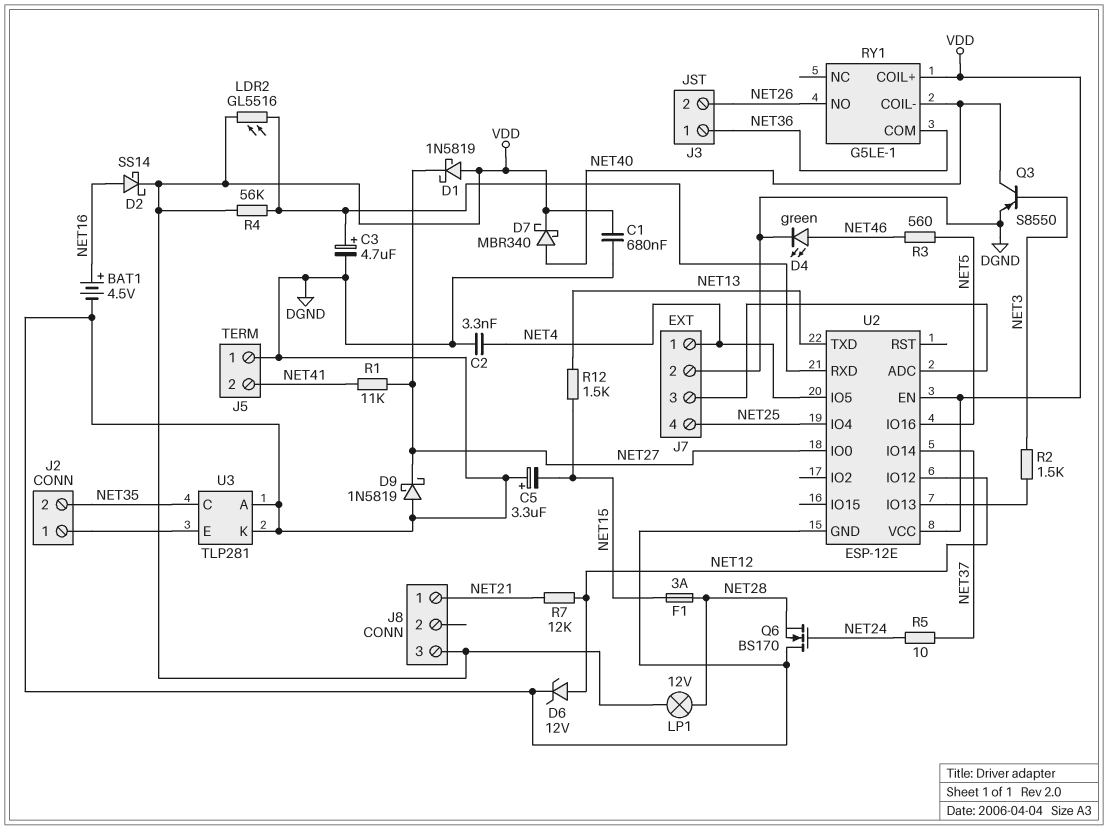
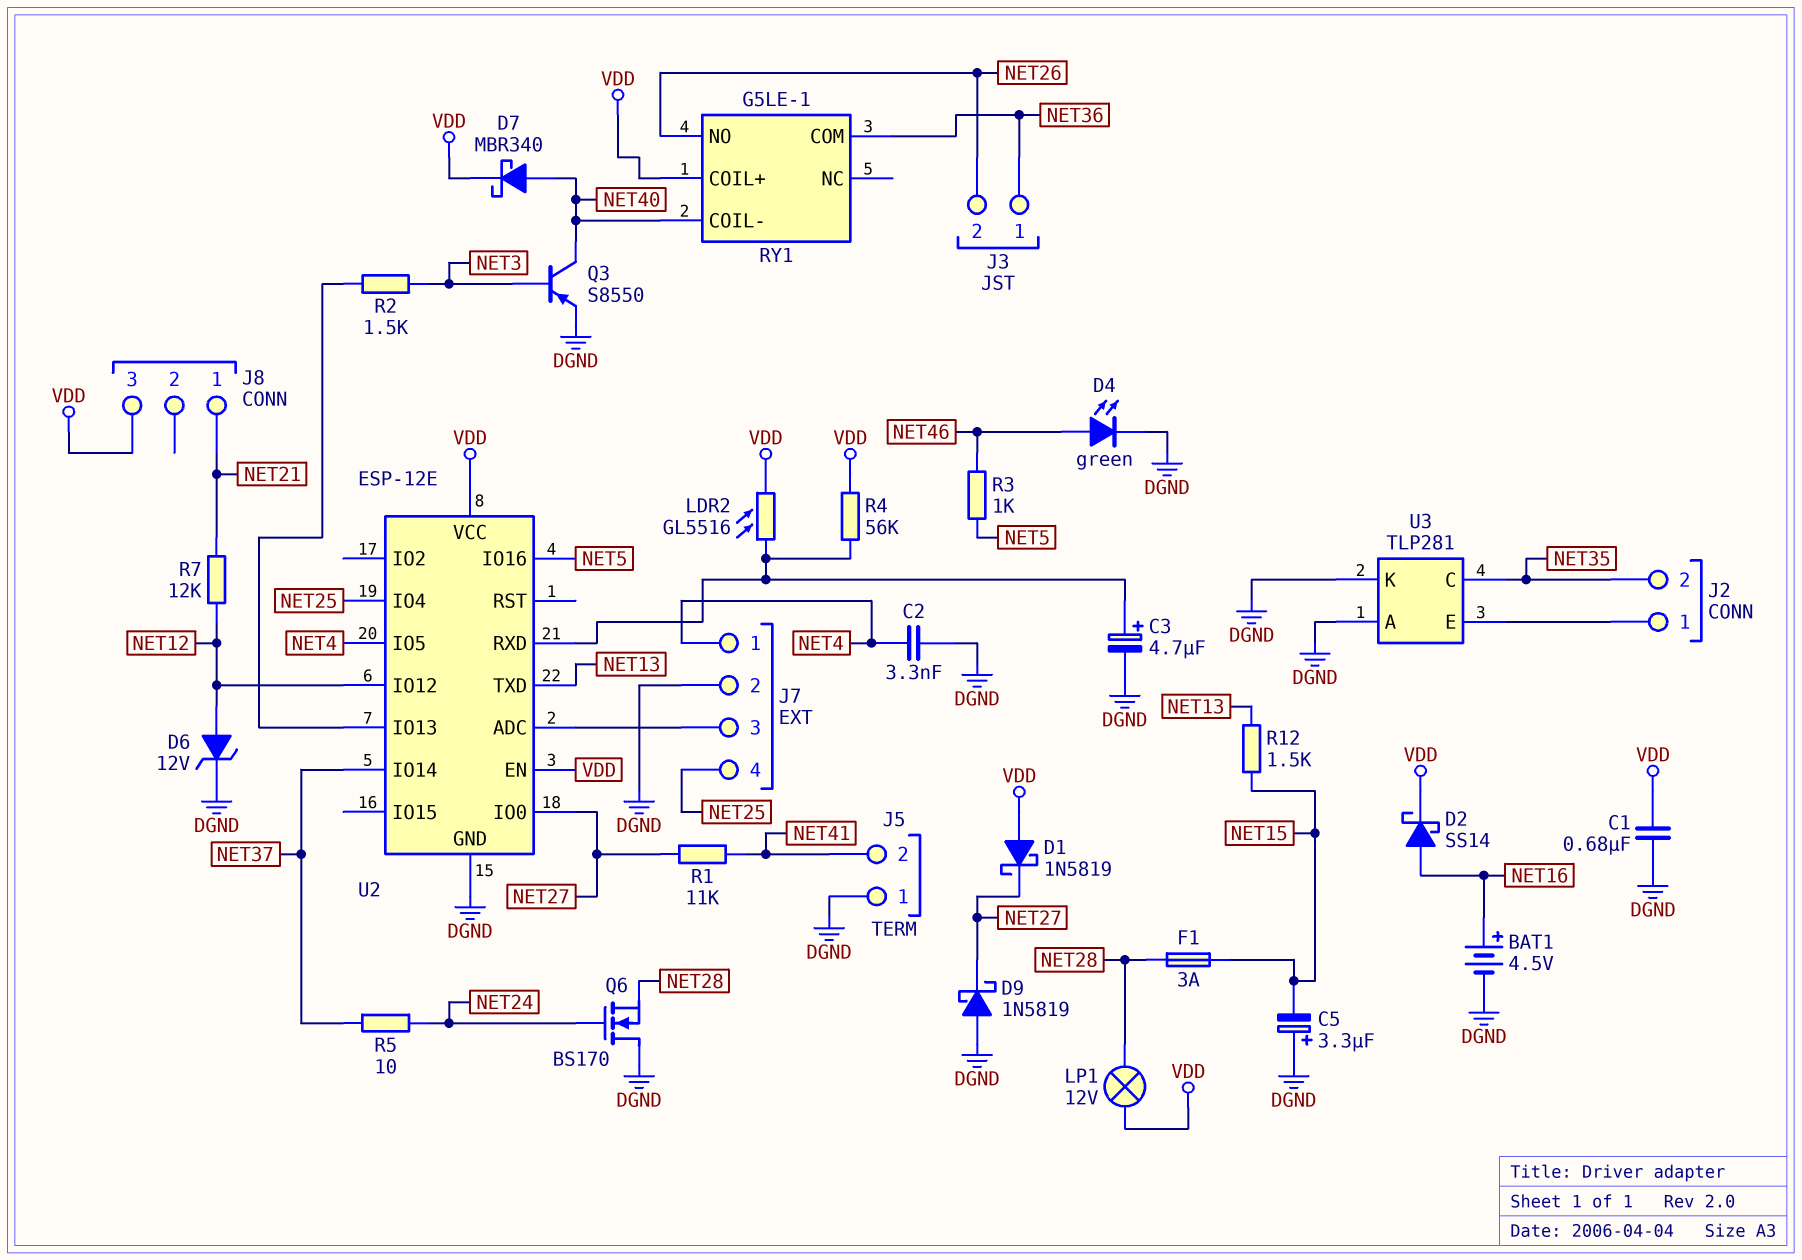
R3: 560 (NET5, NET46) -> 1k (NET5, NET46)

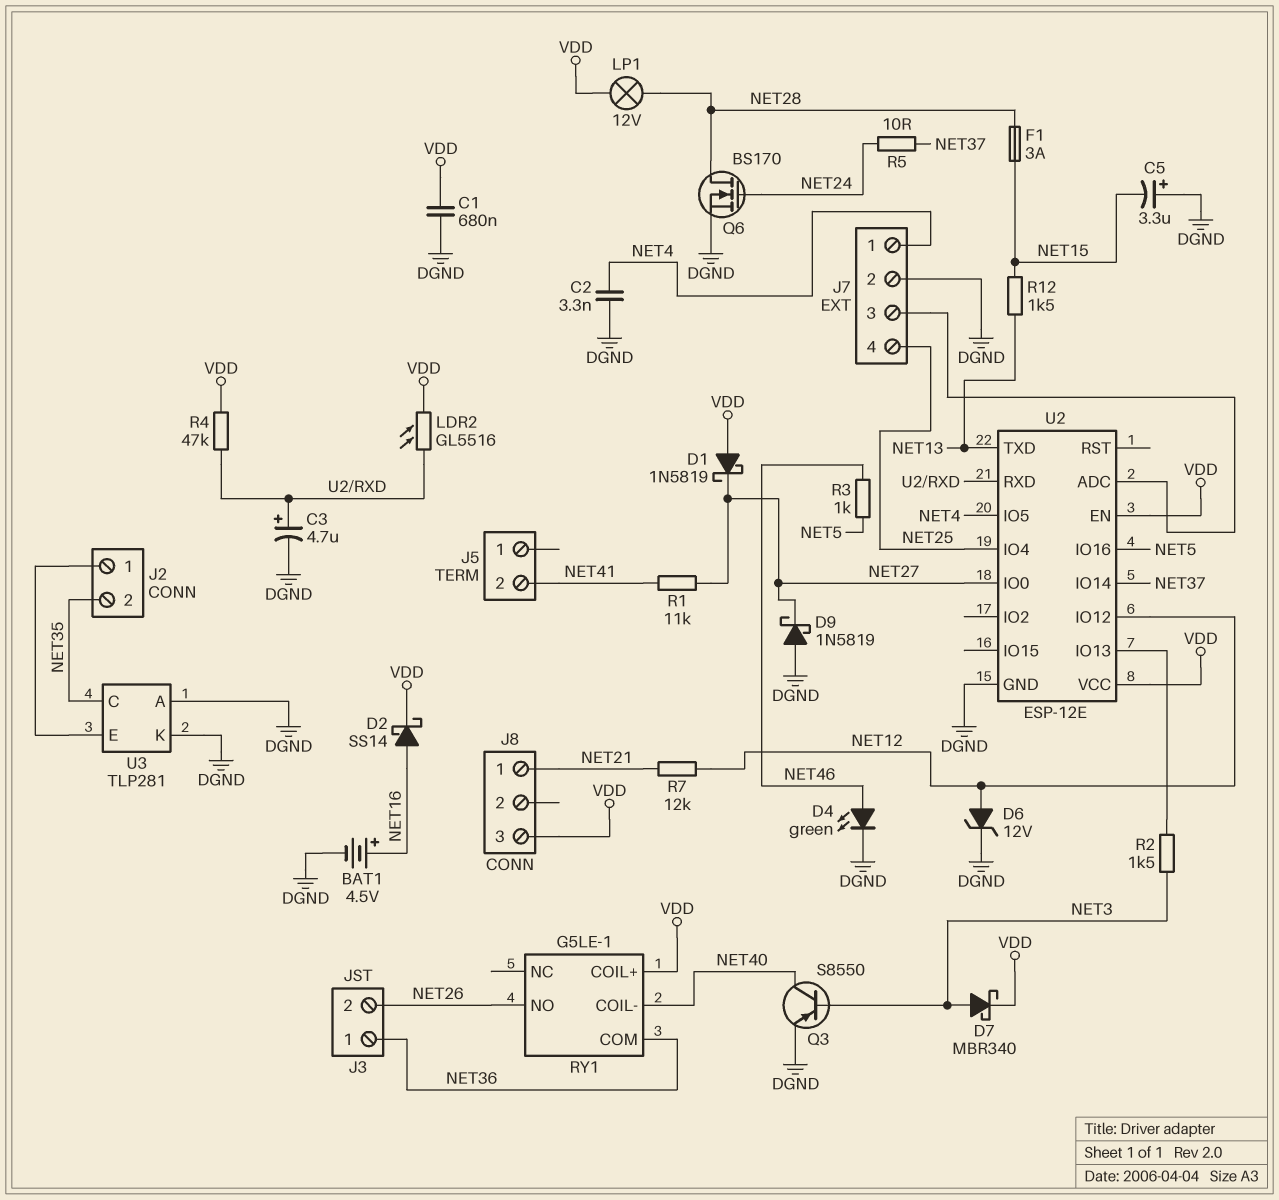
D7: schottky MBR340 (A NET40, K VDD) -> schottky MBR340 (A NET3, K VDD)
J5 pin 1: DGND -> none
Q6: NMOS BS170 (G NET24, D DGND, S NET28) -> NMOS BS170 (G NET24, D NET28, S DGND)
R4: 56k (U2/RXD, VDD) -> 47k (U2/RXD, VDD)

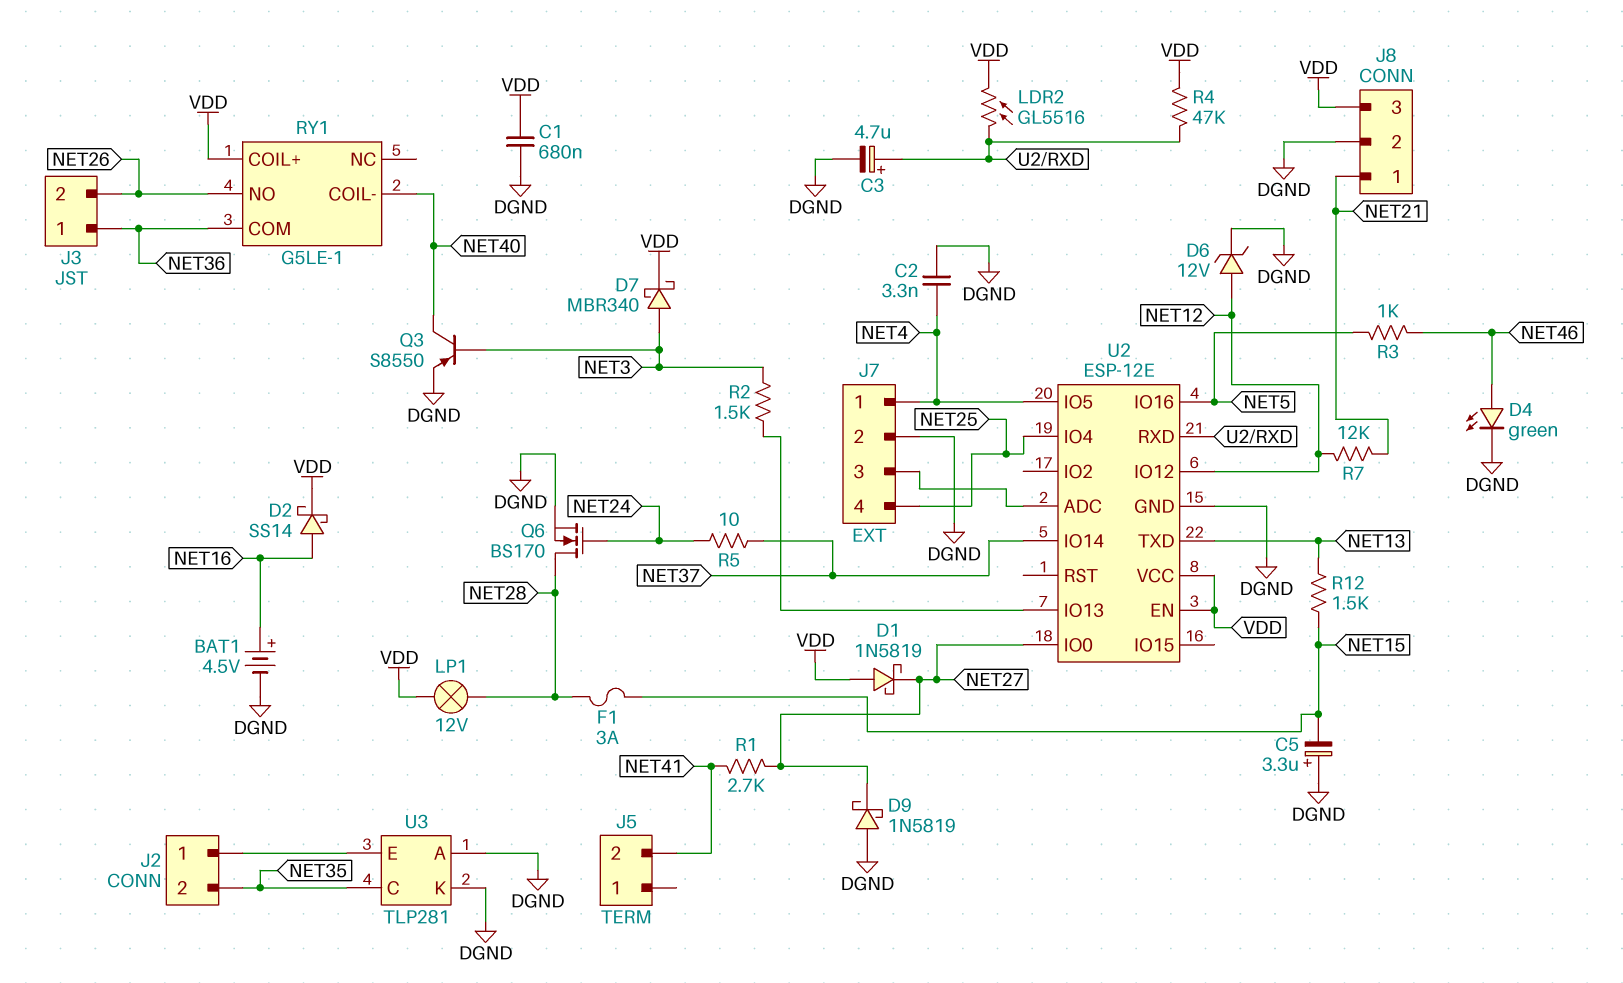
J8 pin 2: none -> DGND
R1: 11k (NET27, NET41) -> 2.7k (NET27, NET41)

